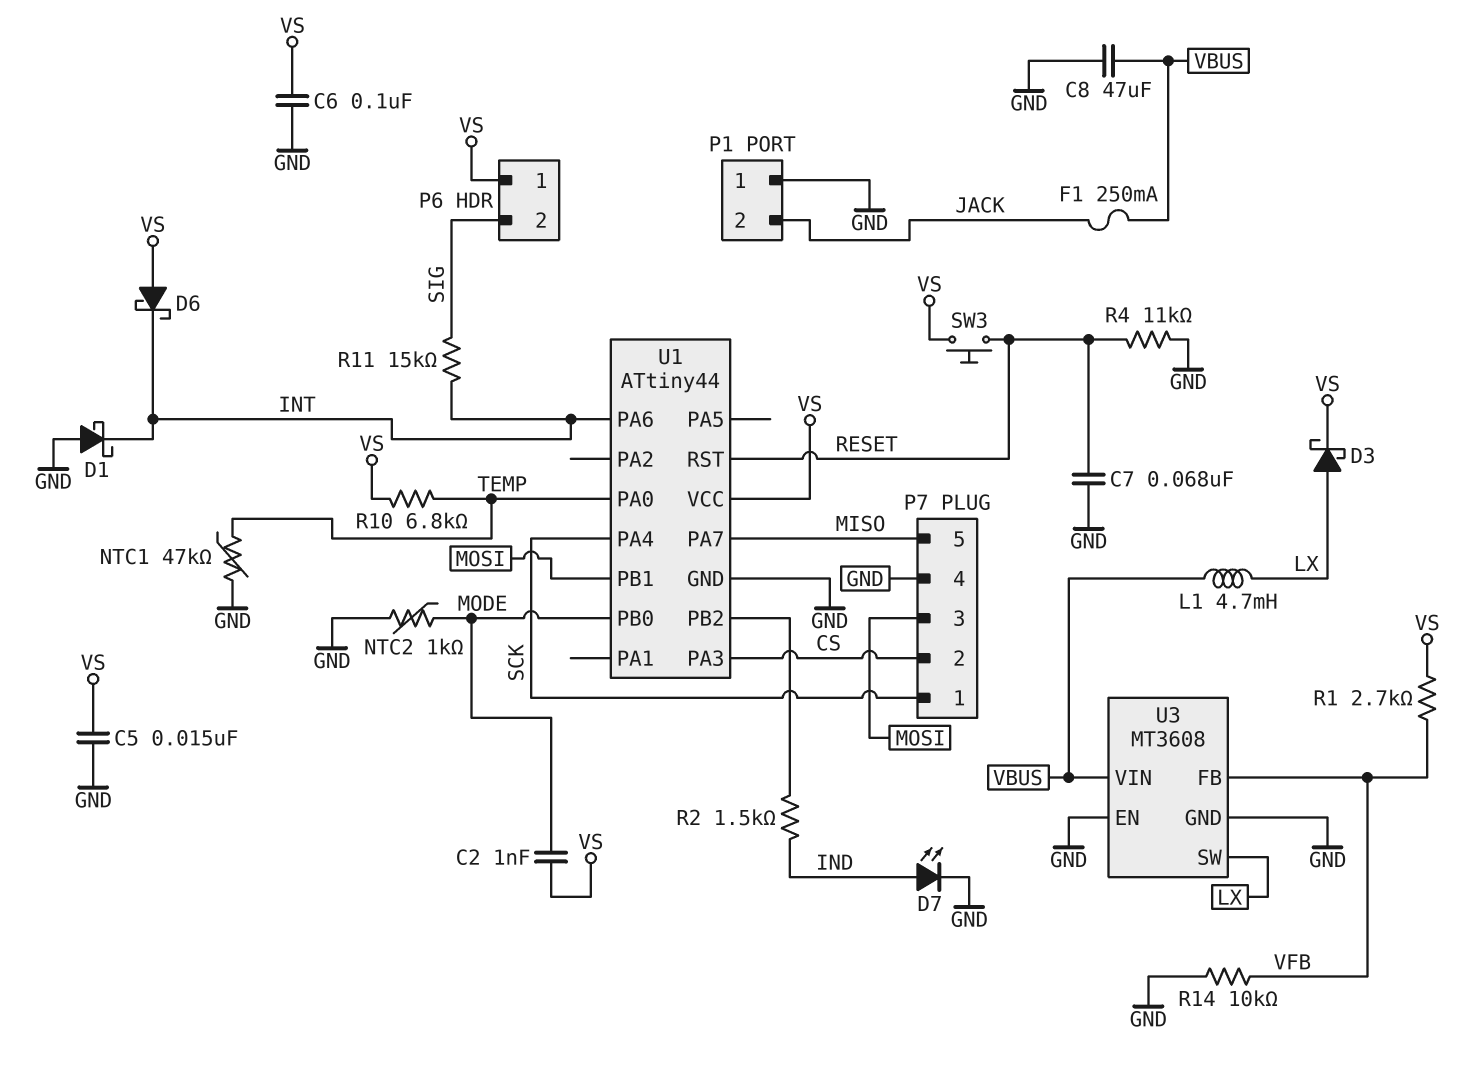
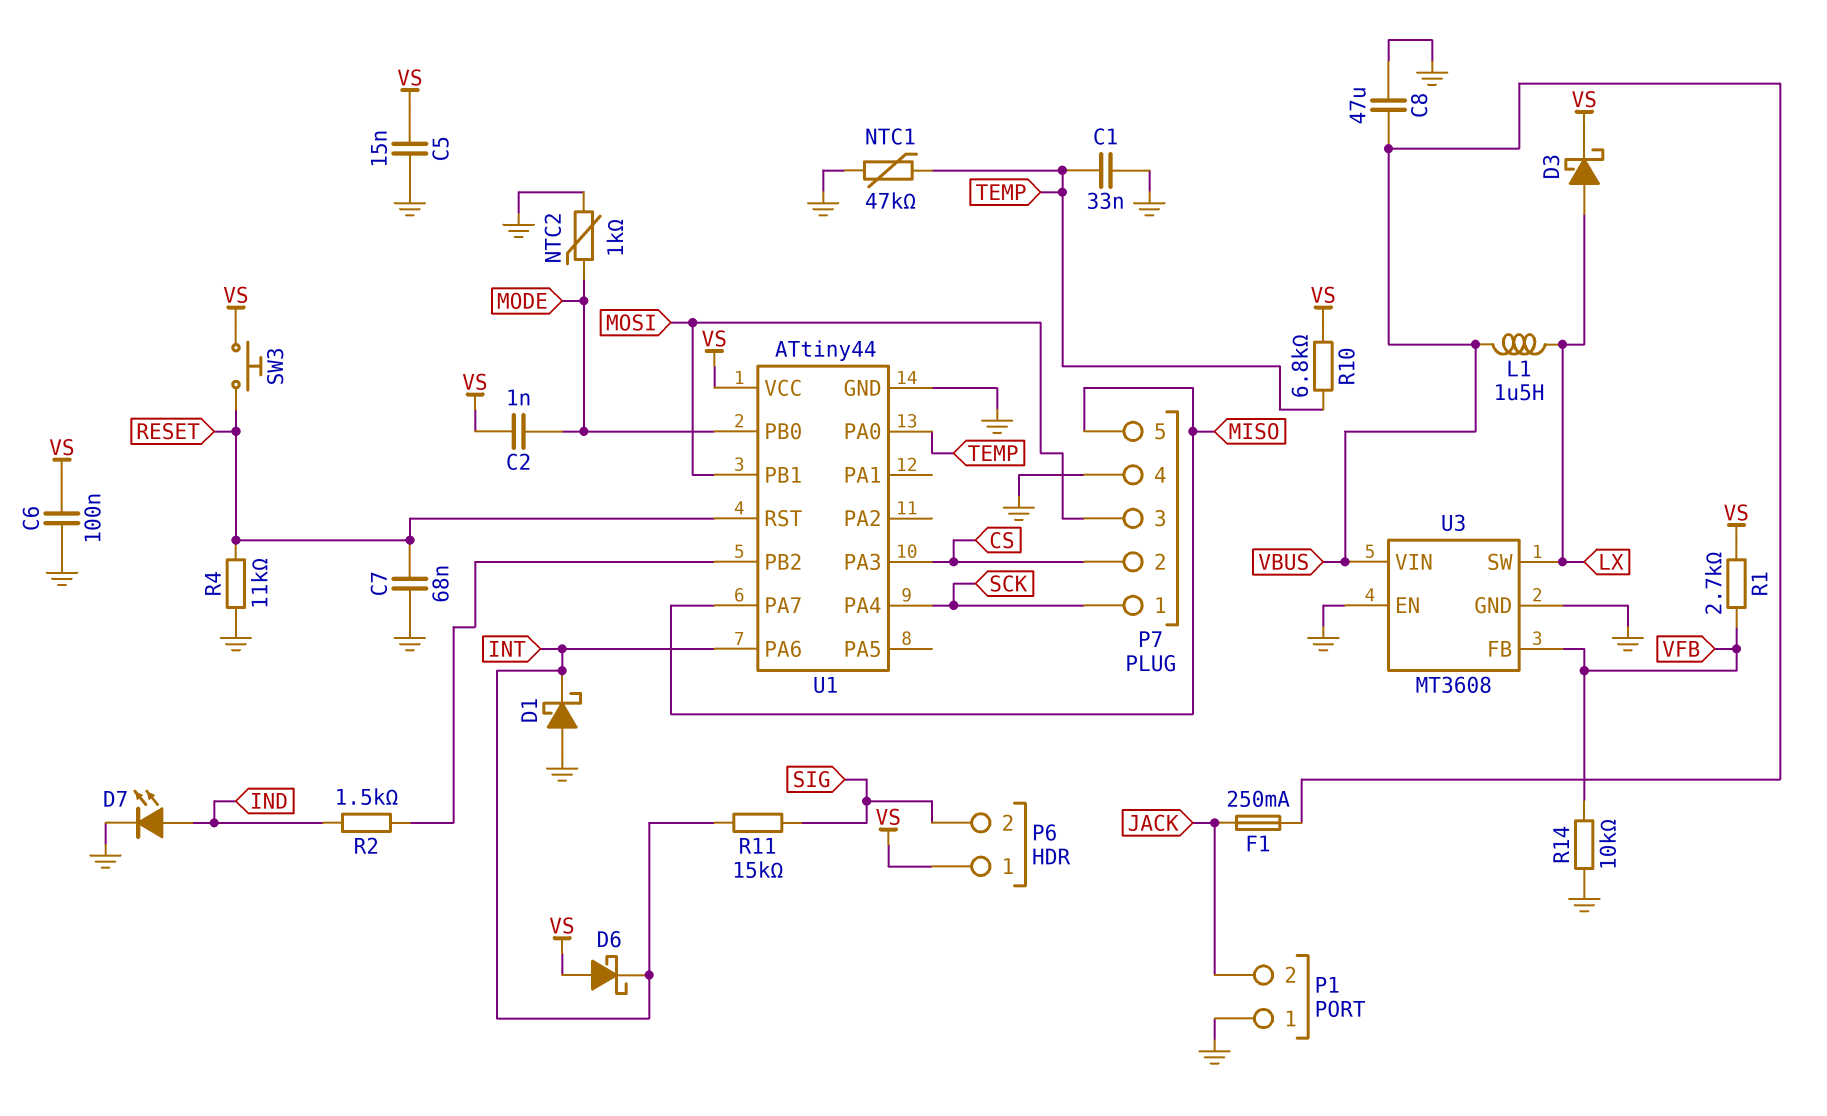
C1: none -> 33nF (GND, TEMP)
L1: 4.7mH (LX, VBUS) -> 1.5uH (LX, VBUS)

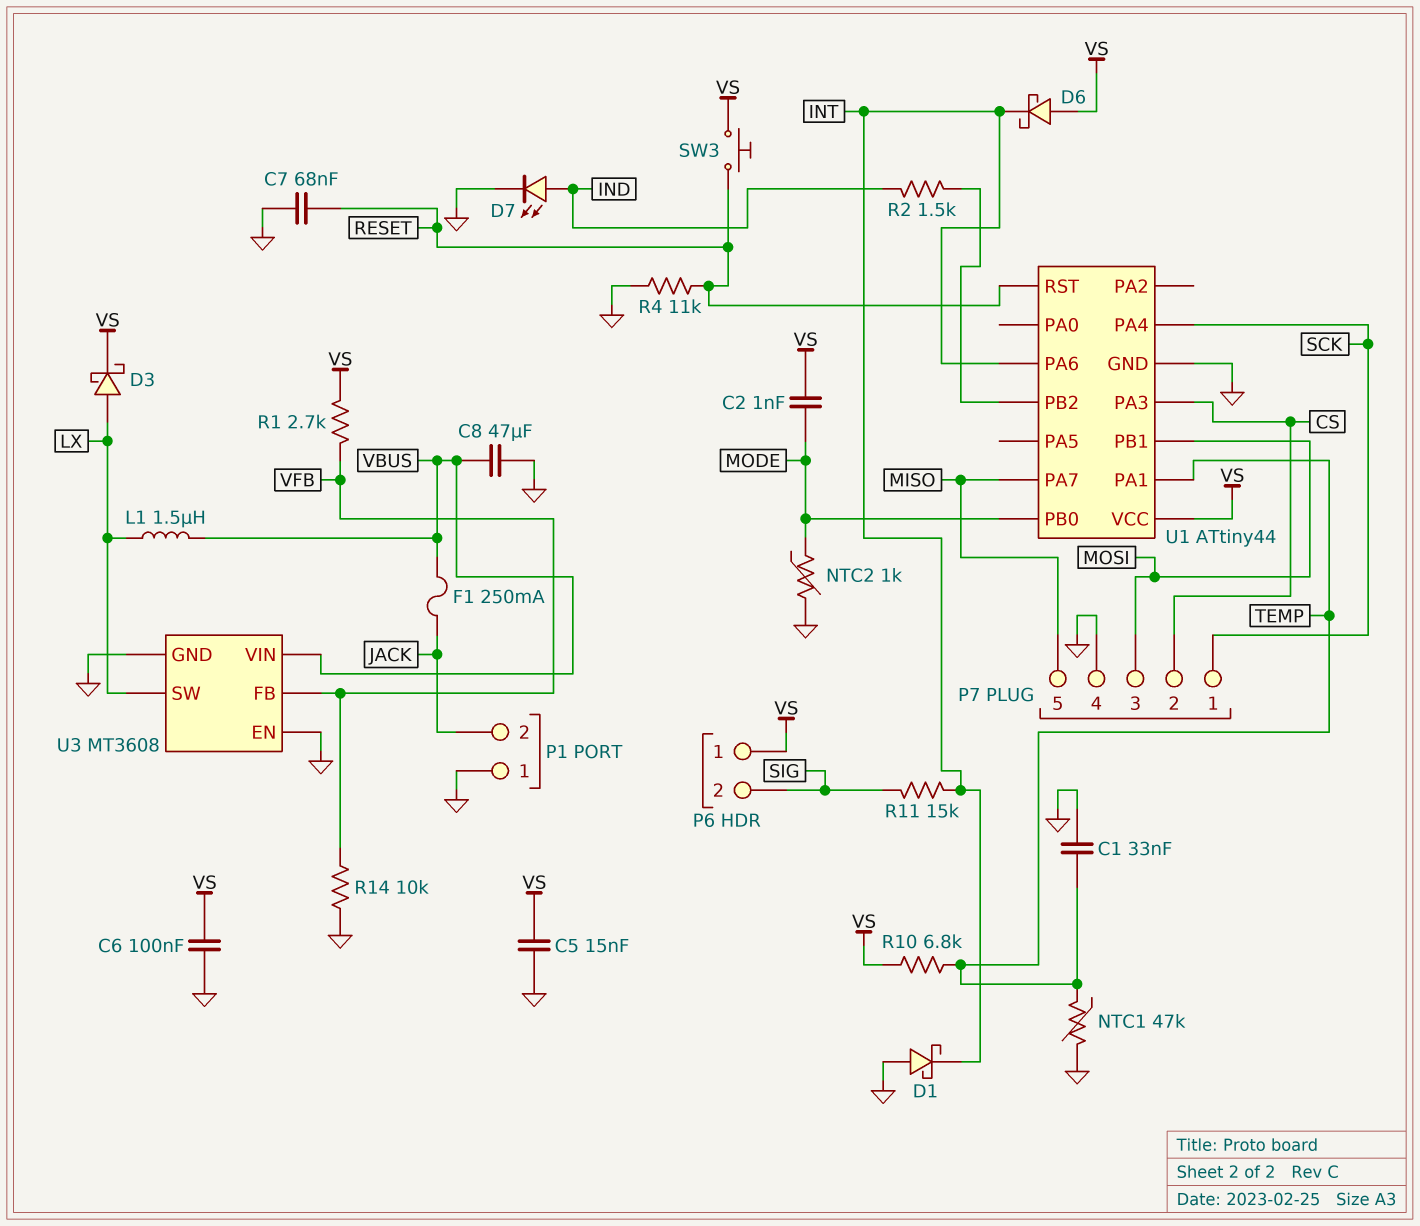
U1 pin PA0: TEMP -> none
U1 pin PA1: none -> TEMP

